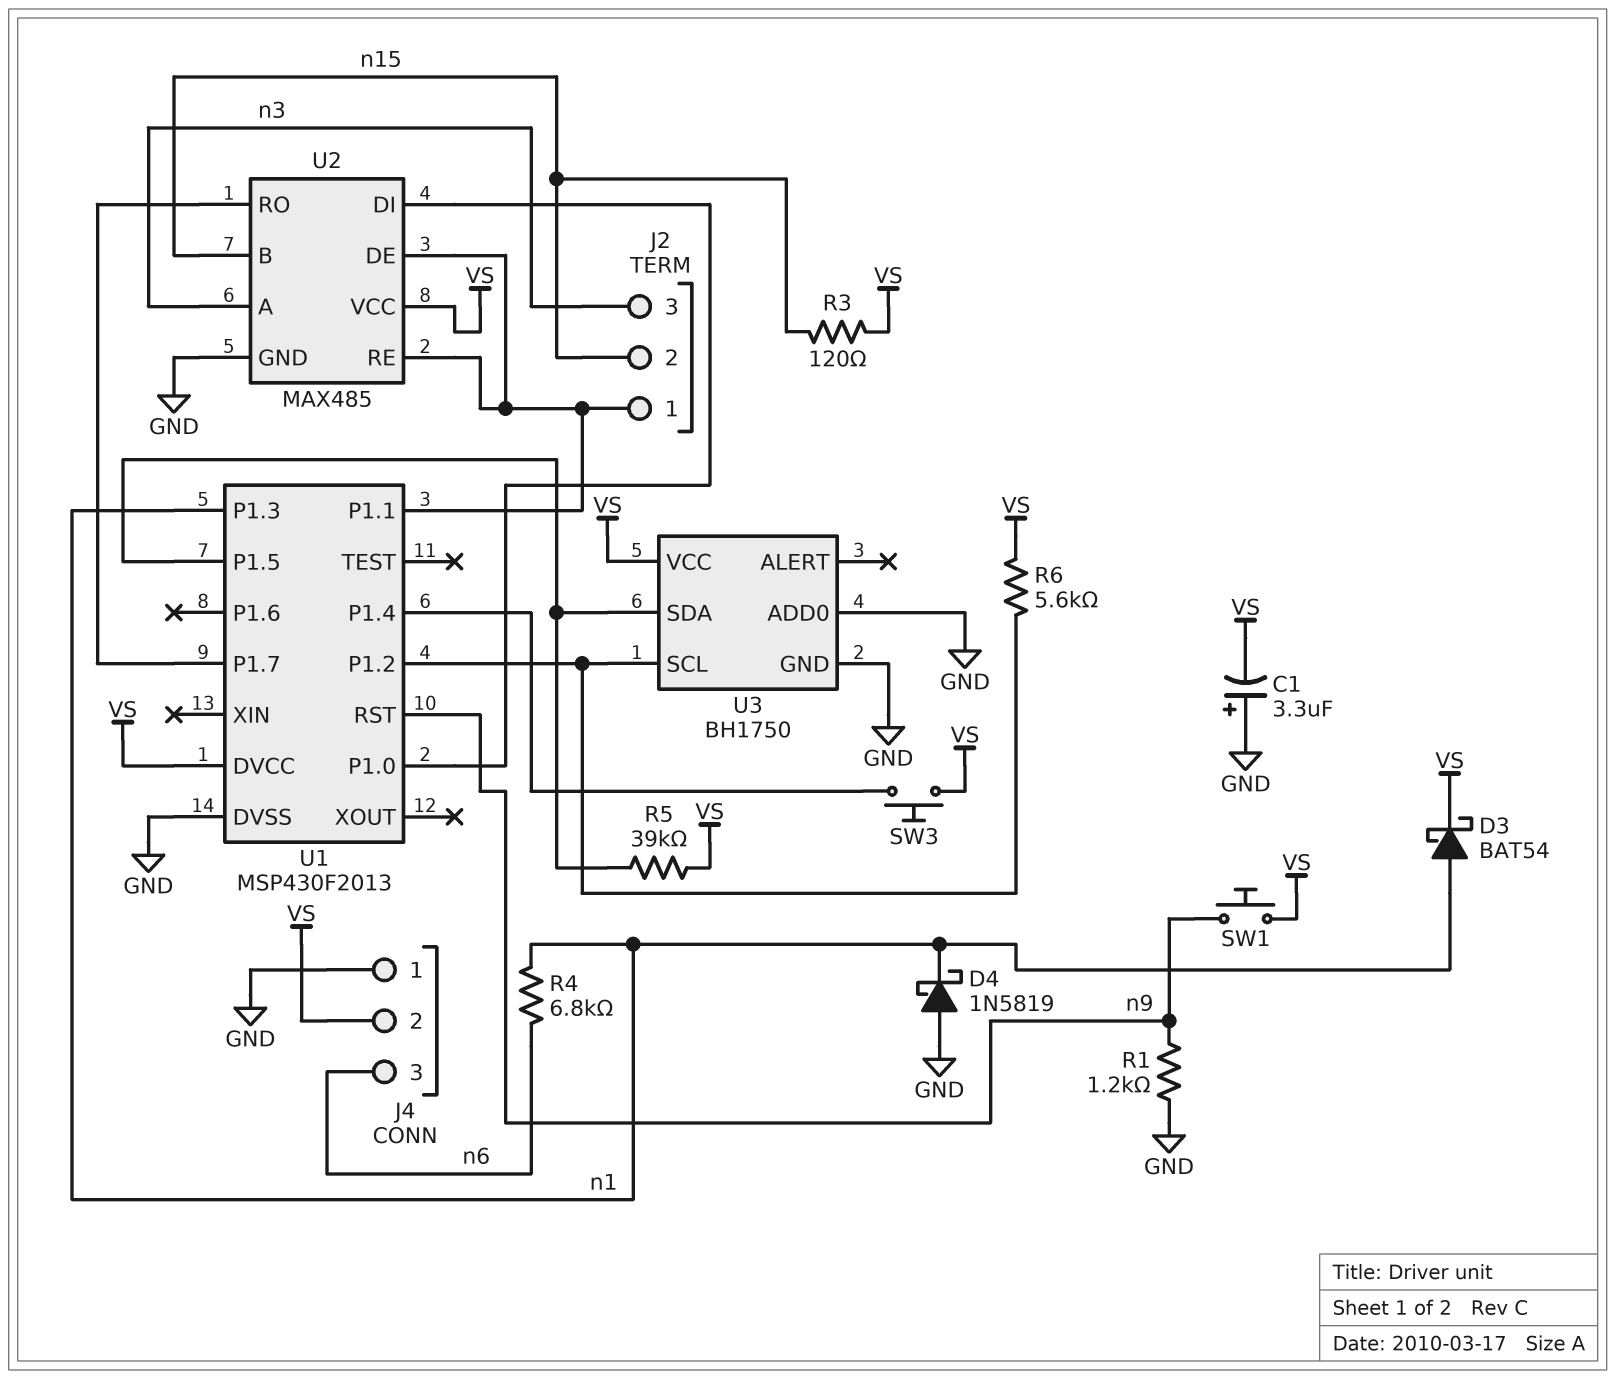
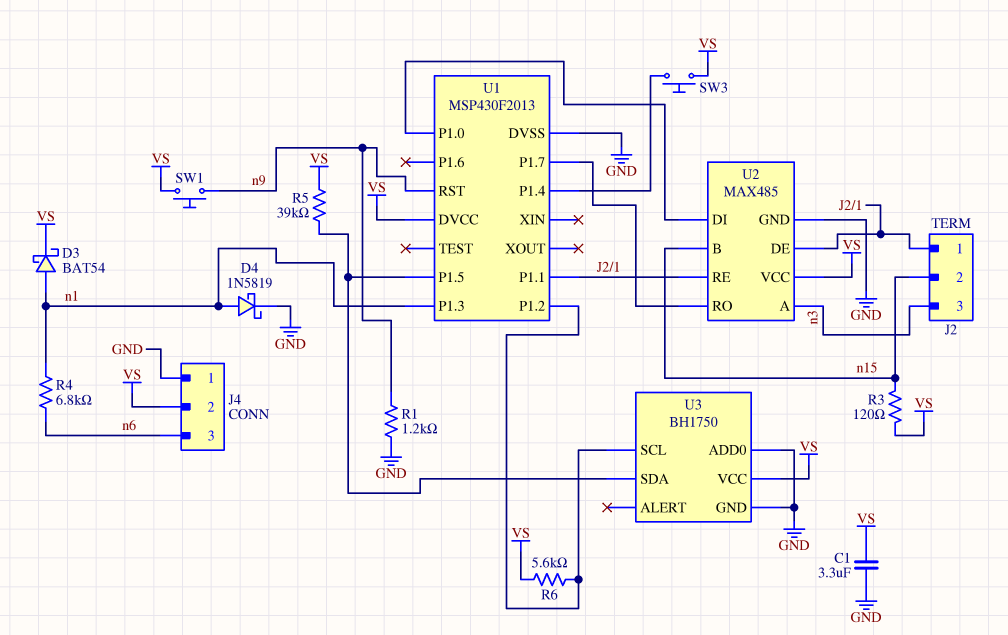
C1: 3.3uF (plus GND, minus VS) -> 3.3uF (GND, VS)
D4: schottky 1N5819 (A GND, K n1) -> schottky 1N5819 (A n1, K GND)

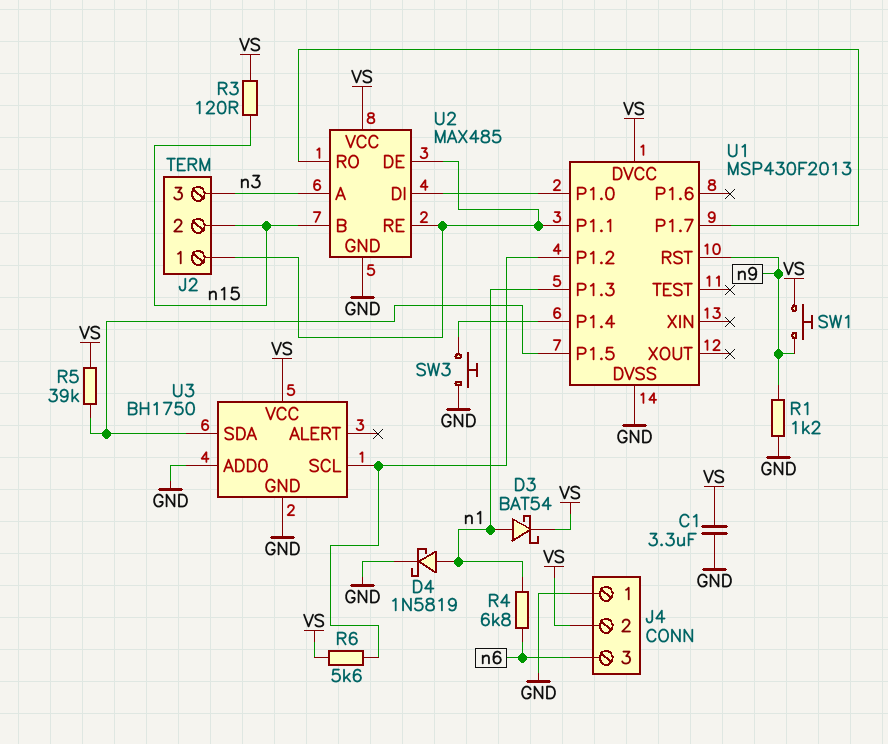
SW3: button (U1/P1.4, VS) -> button (GND, U1/P1.4)

